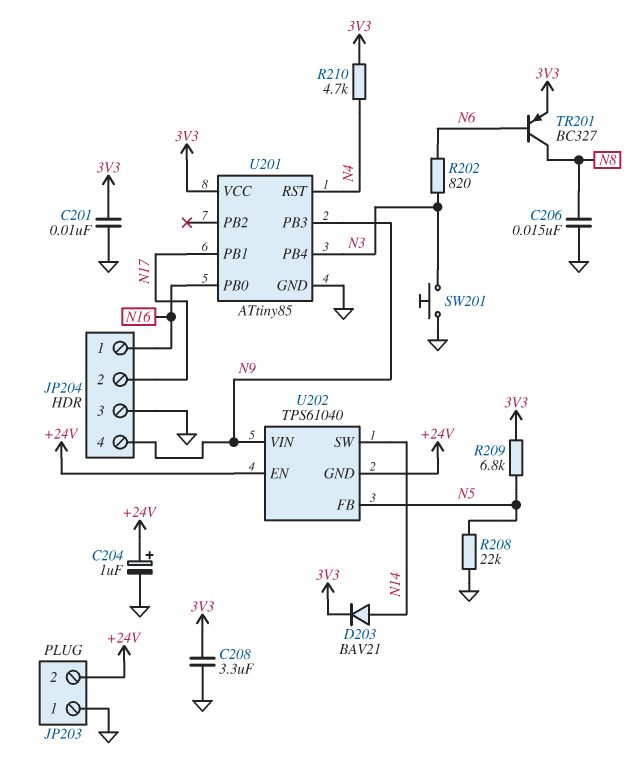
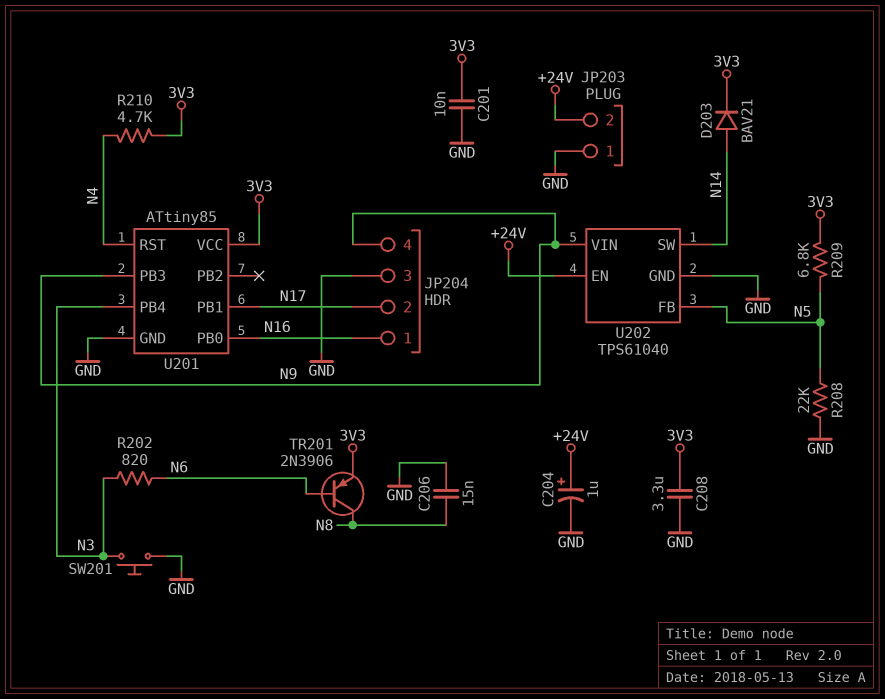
TR201: PNP BC327 (B N6, C N8, E 3V3) -> PNP 2N3906 (B N6, C N8, E 3V3)
U202 pin GND: +24V -> GND

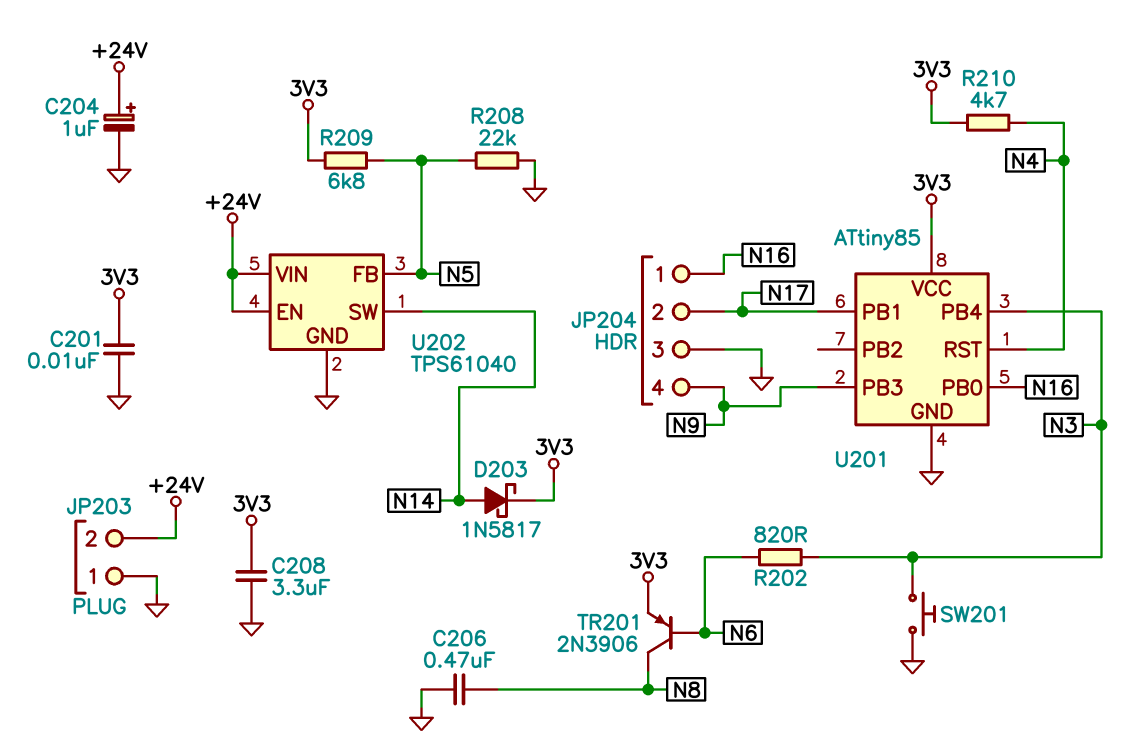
C206: 15nF (GND, N8) -> 470nF (GND, N8)
D203: diode BAV21 (A N14, K 3V3) -> schottky 1N5817 (A N14, K 3V3)
U202 pin VIN: N9 -> +24V

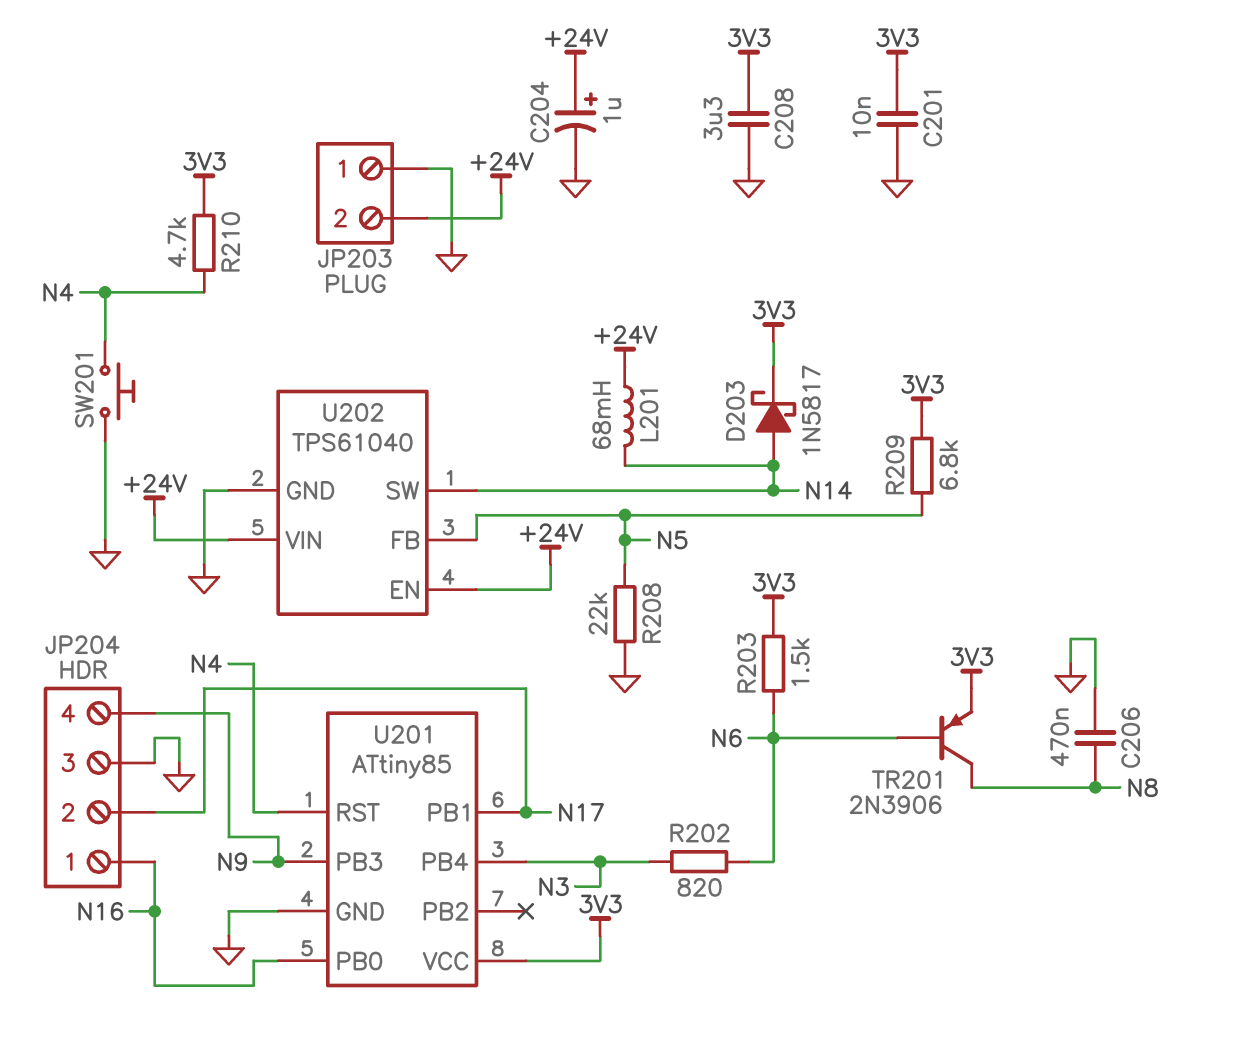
L201: none -> 68mH (+24V, N14)
R203: none -> 1.5k (3V3, N6)
SW201: button (GND, N3) -> button (GND, N4)

